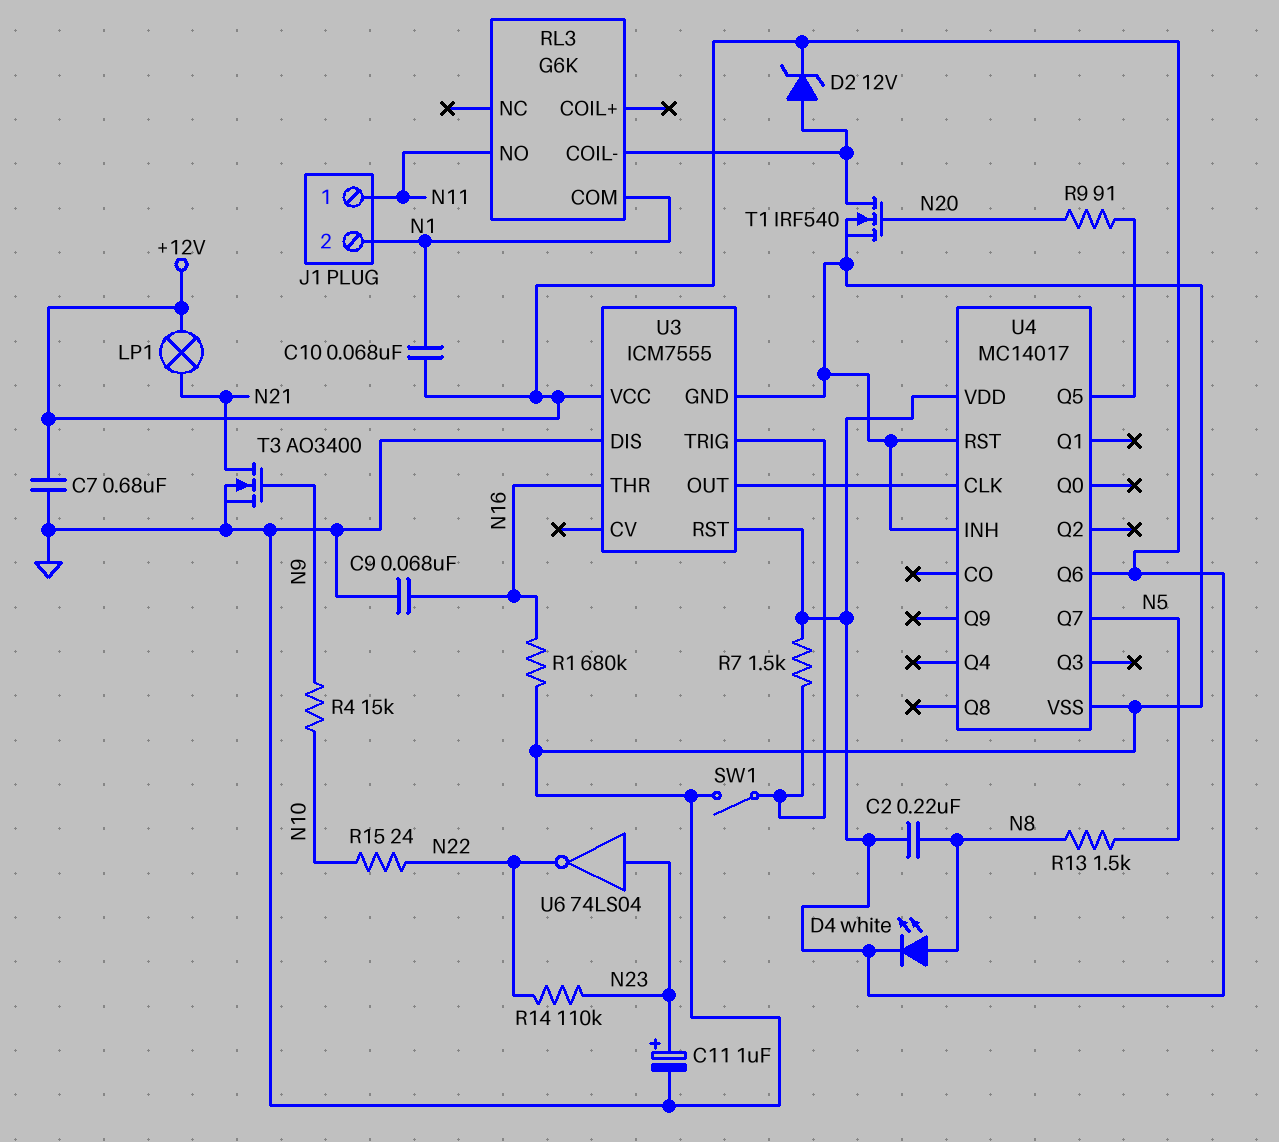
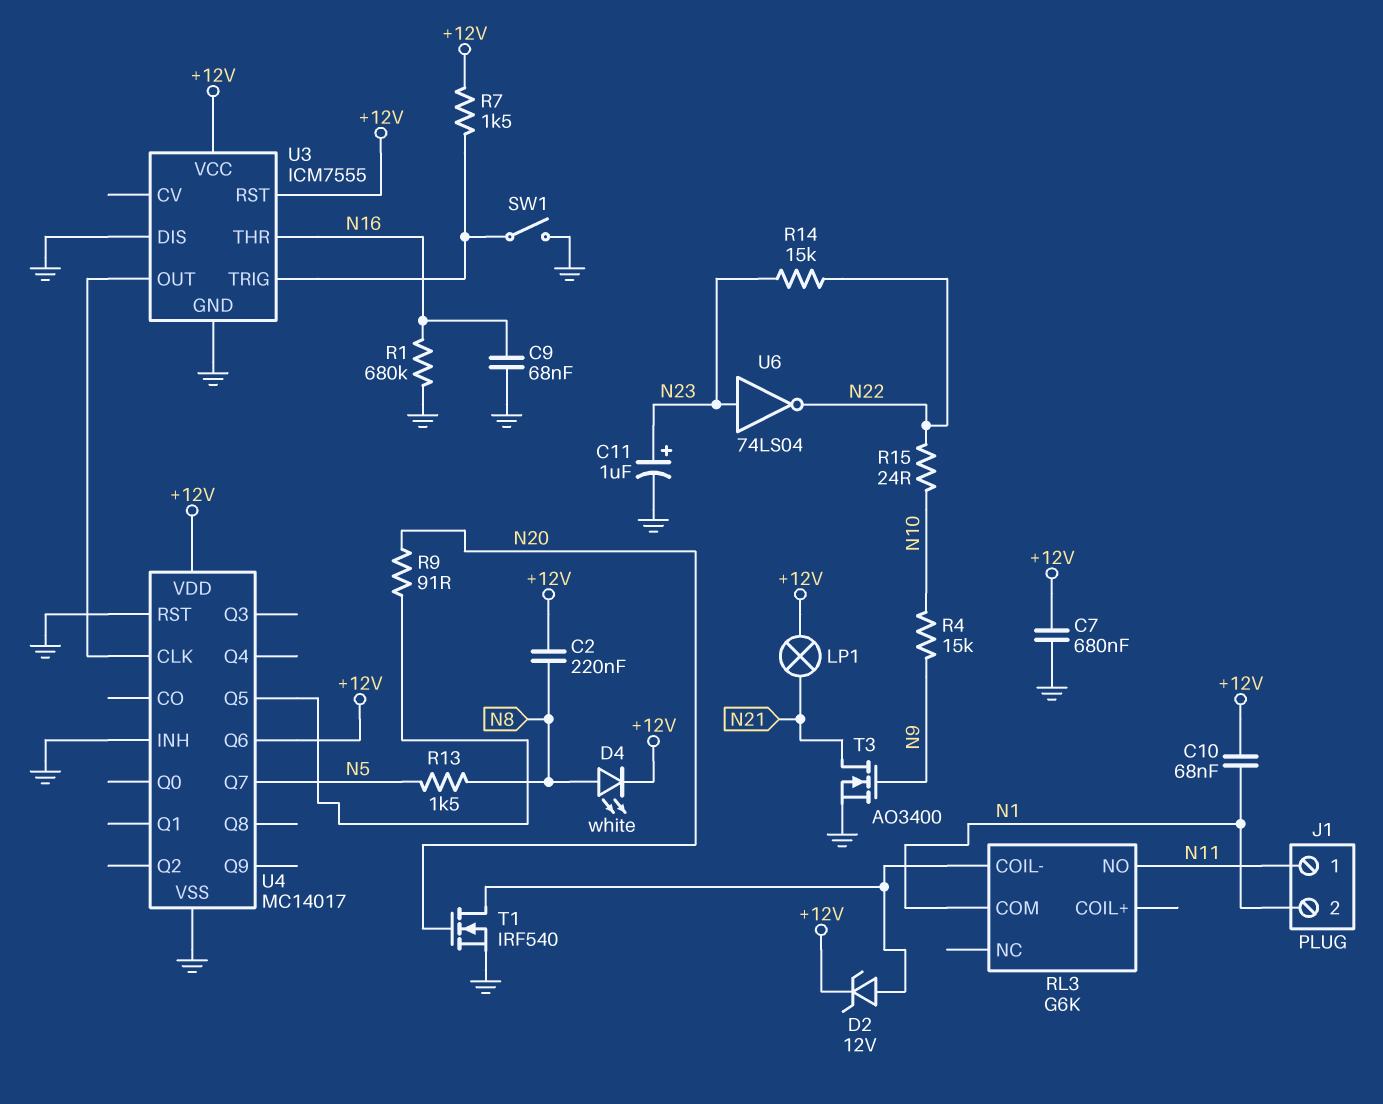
R14: 110k (N22, N23) -> 15k (N22, N23)

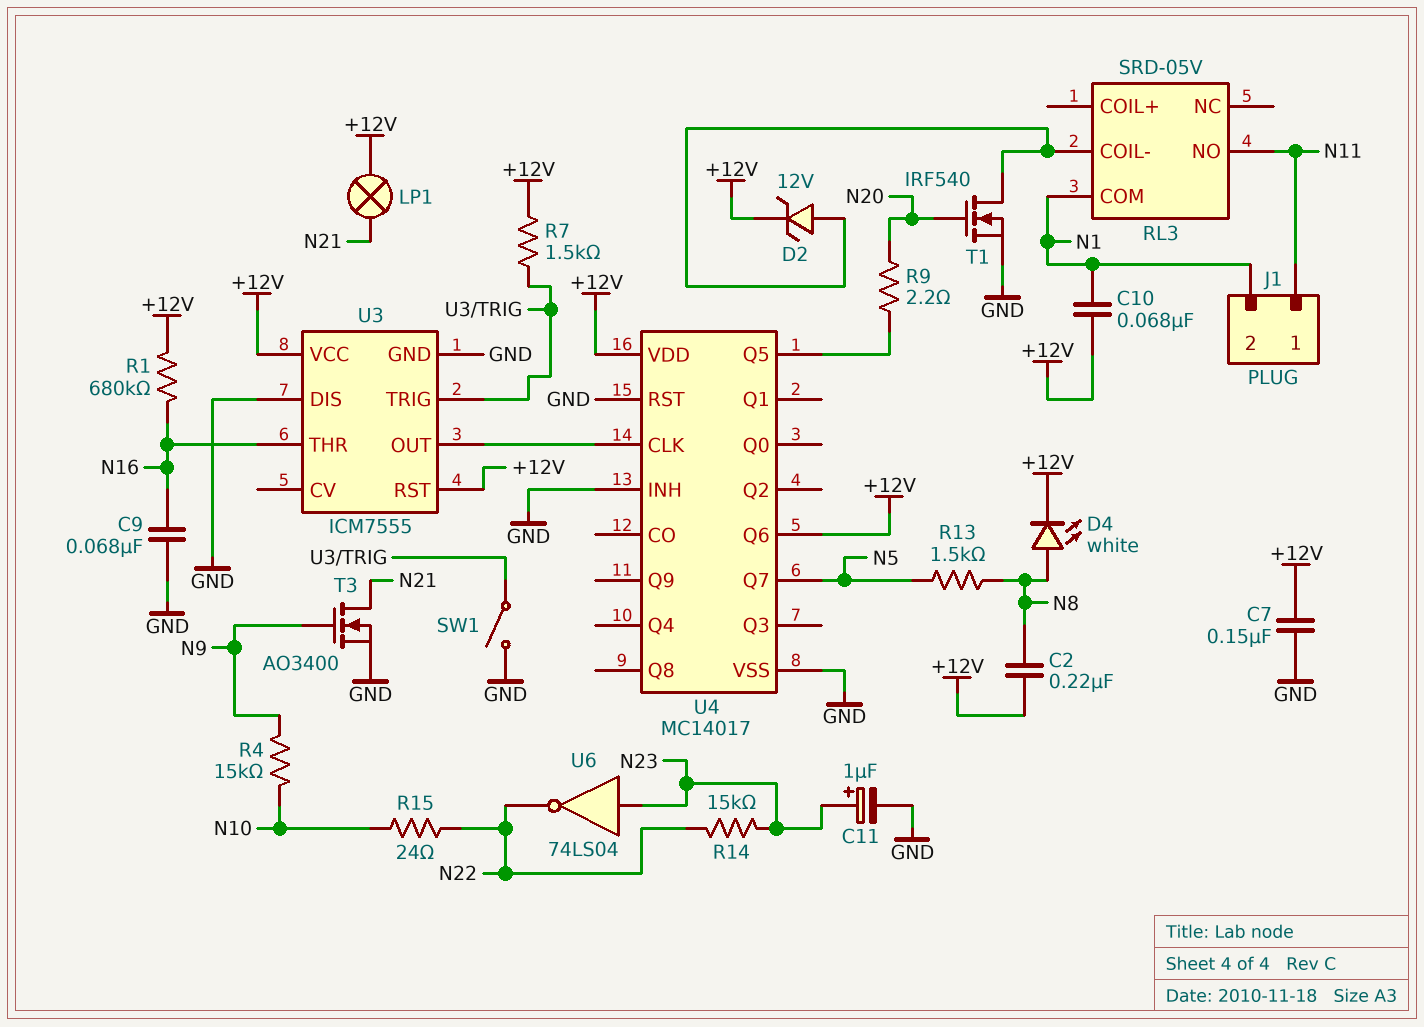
C7: 680nF (+12V, GND) -> 150nF (+12V, GND)
R1: 680k (GND, N16) -> 680k (+12V, N16)
R9: 91 (N20, U4/Q5) -> 2.2 (N20, U4/Q5)
RL3: G6K -> SRD-05V

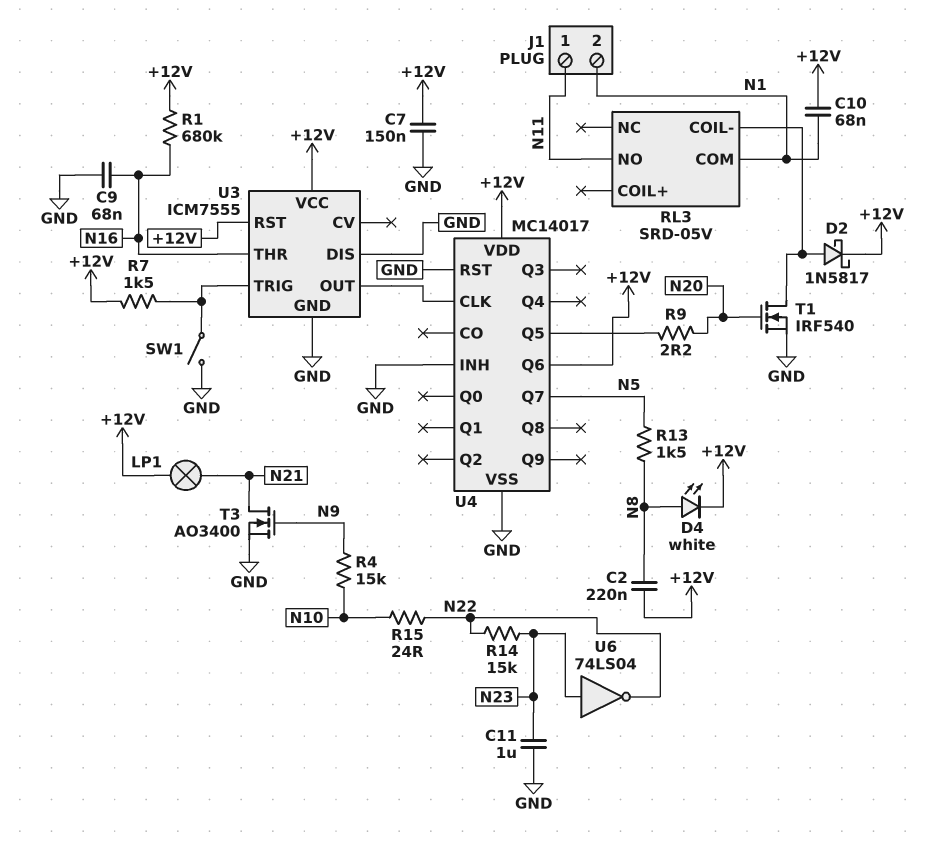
C11: 1uF (plus N23, minus GND) -> 1uF (GND, N23)
D2: zener 12V (A RL3/COIL-, K +12V) -> schottky 1N5817 (A RL3/COIL-, K +12V)

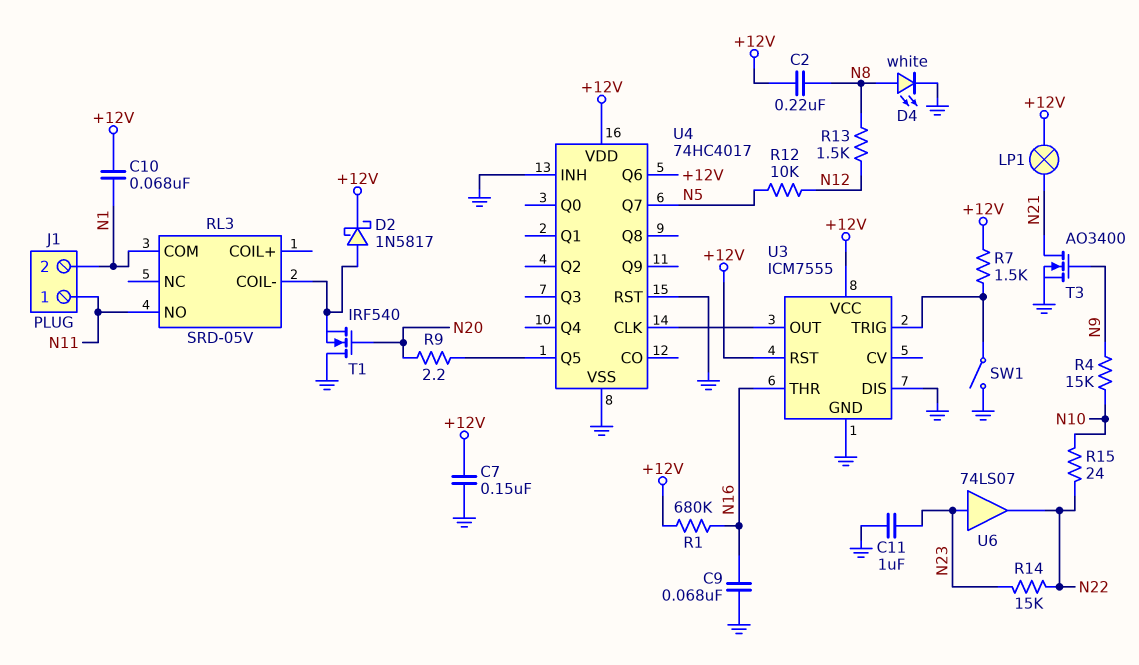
D4: LED white (A N8, K +12V) -> LED white (A N8, K GND)
R12: none -> 10k (N5, N12)
R13: 1.5k (N5, N8) -> 1.5k (N8, N12)
T1: NMOS IRF540 (G N20, D RL3/COIL-, S GND) -> NMOS IRF540 (G N20, D GND, S RL3/COIL-)
U4: MC14017 -> 74HC4017
U6: NOT 74LS04 (in N23, out N22) -> buffer 74LS07 (in N23, out N22)

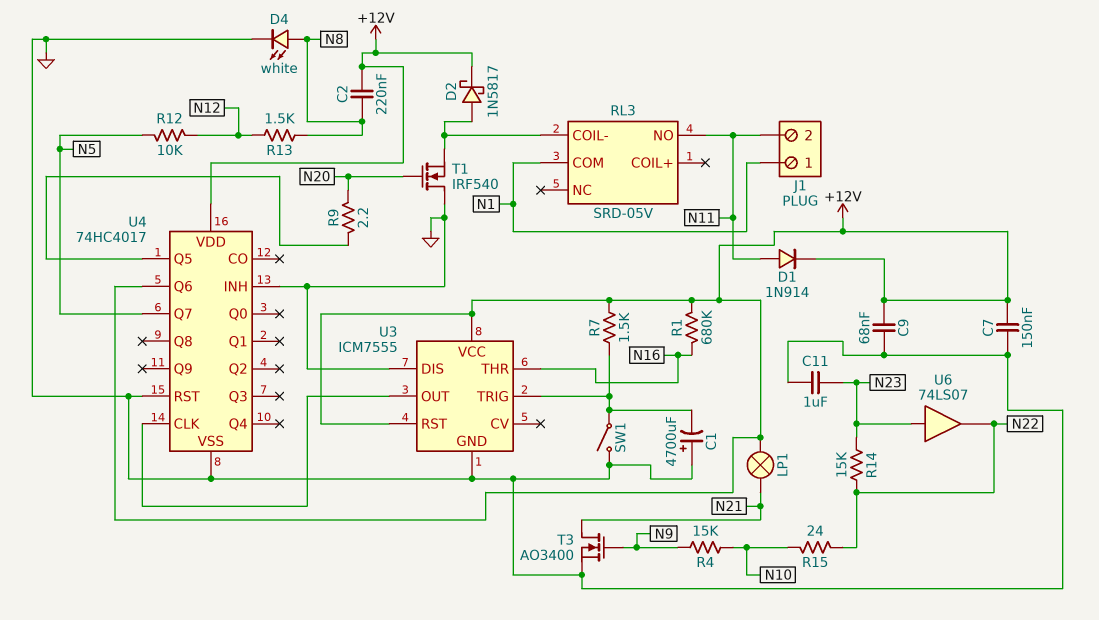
C1: none -> 4700uF (plus GND, minus U3/TRIG)
C9: 68nF (GND, N16) -> 68nF (+12V, GND)
C10: 68nF (+12V, N1) -> none
D1: none -> diode 1N914 (A N11, K +12V)
J1 pin 1: N11 -> N1
J1 pin 2: N1 -> N11

